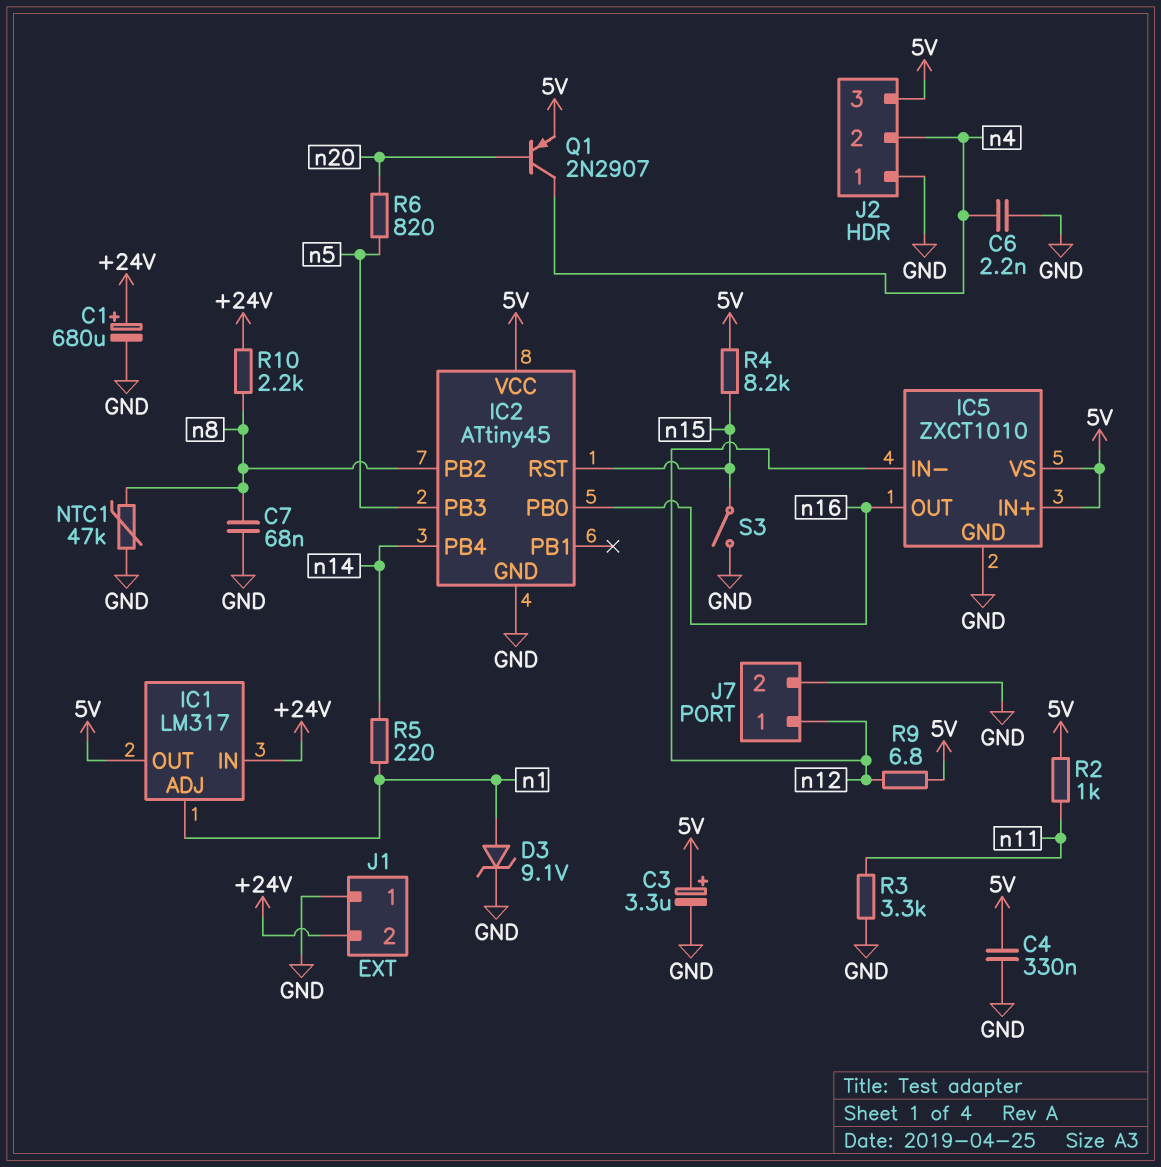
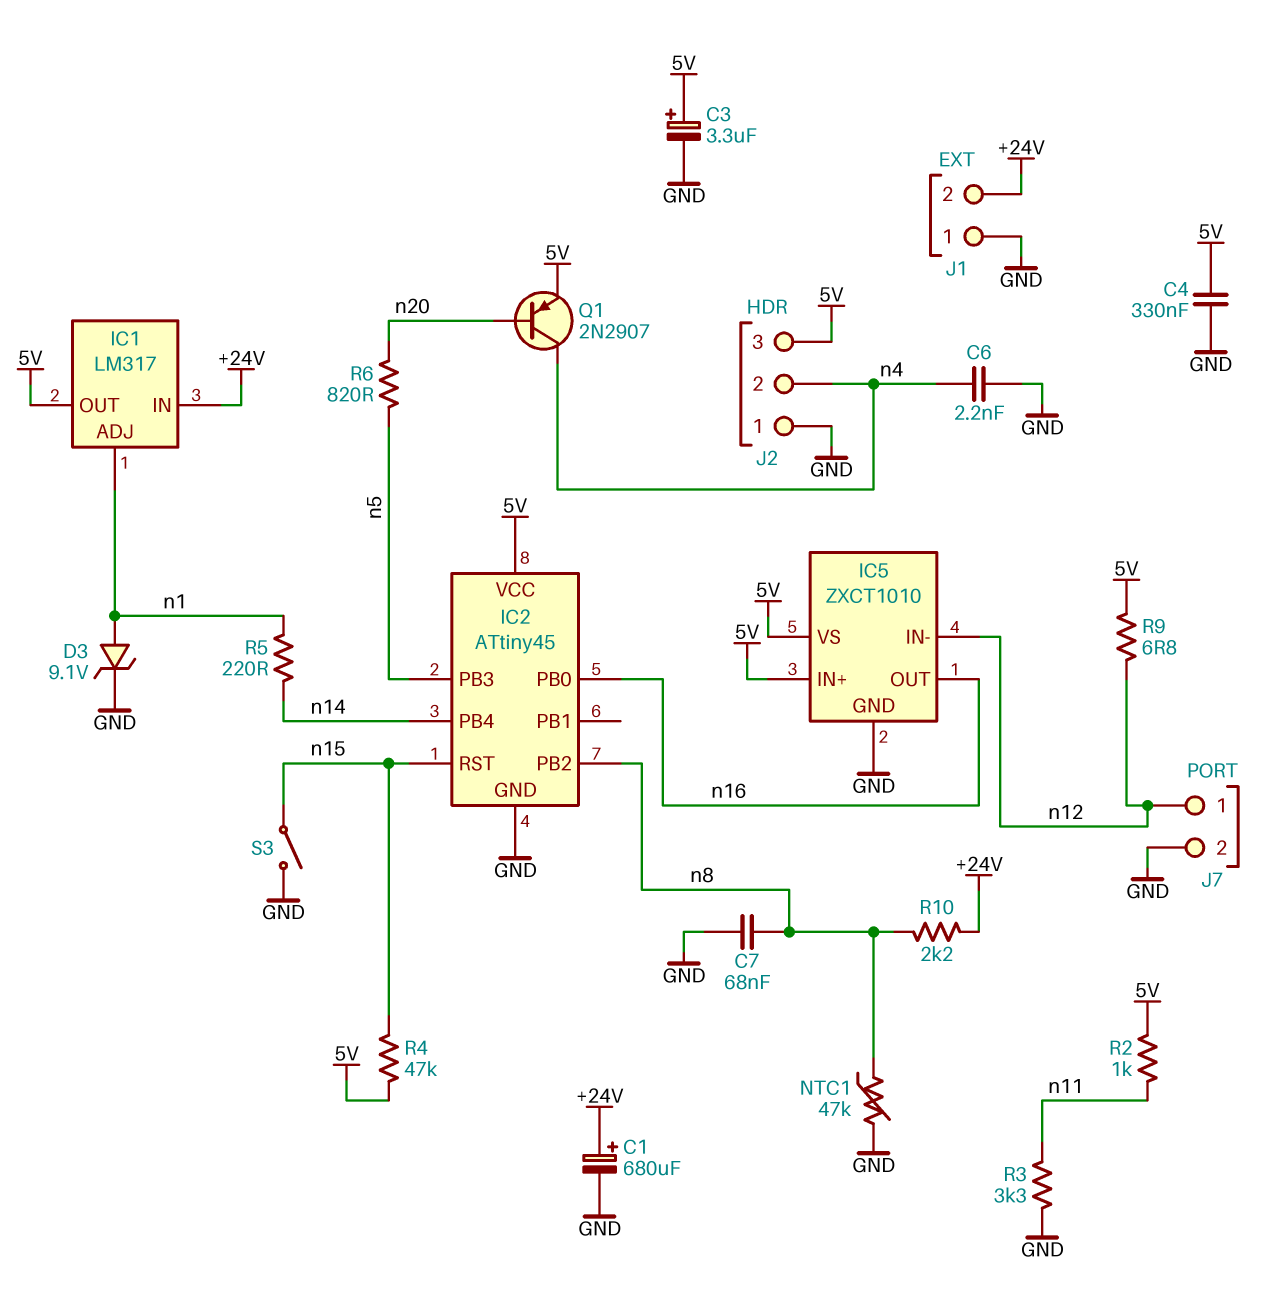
R4: 8.2k (5V, n15) -> 47k (5V, n15)

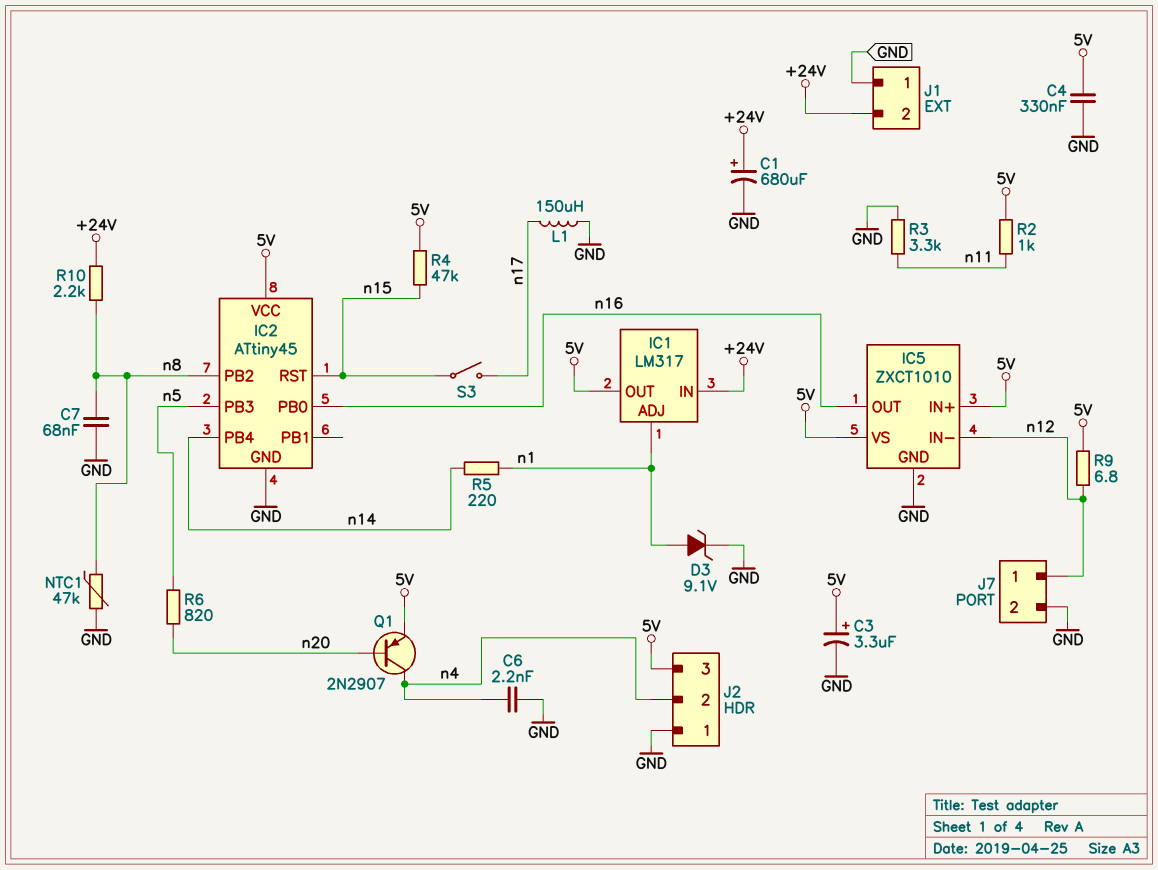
L1: none -> 150uH (GND, n17)
S3: switch (GND, n15) -> switch (n15, n17)

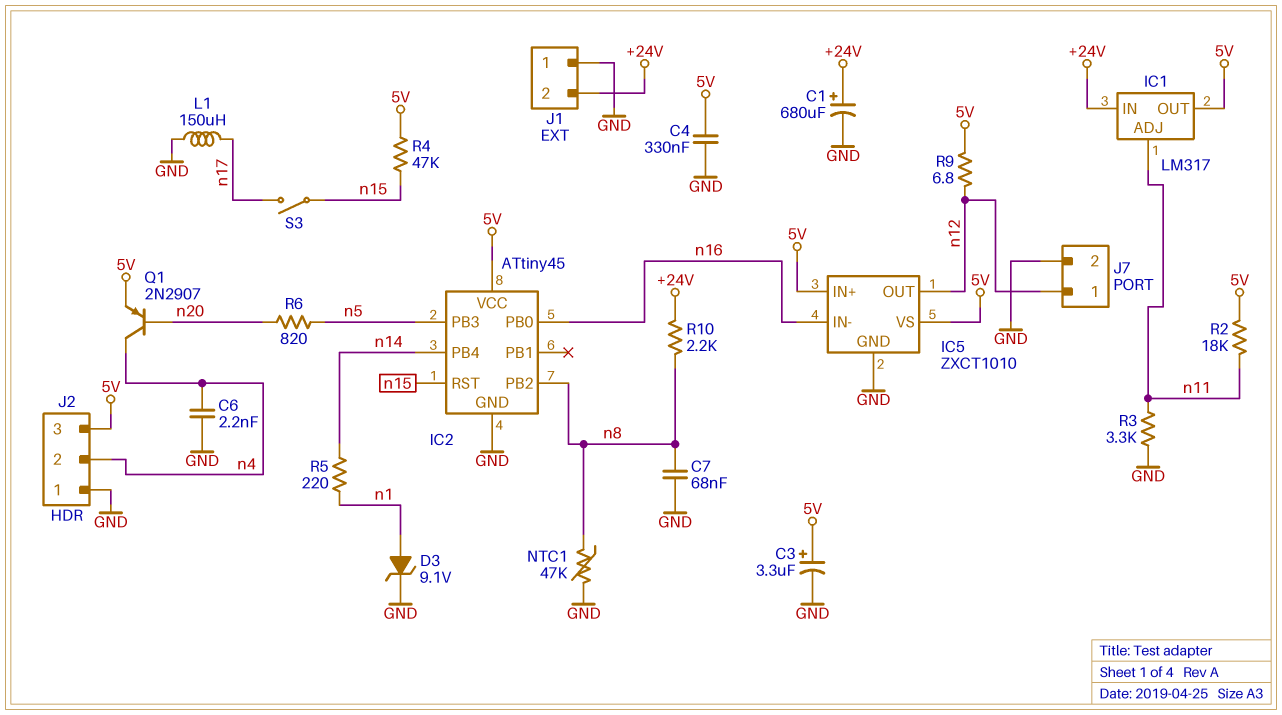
IC1 pin ADJ: n1 -> n11
IC5 pin IN-: n12 -> n16
IC5 pin OUT: n16 -> n12
R2: 1k (5V, n11) -> 18k (5V, n11)

